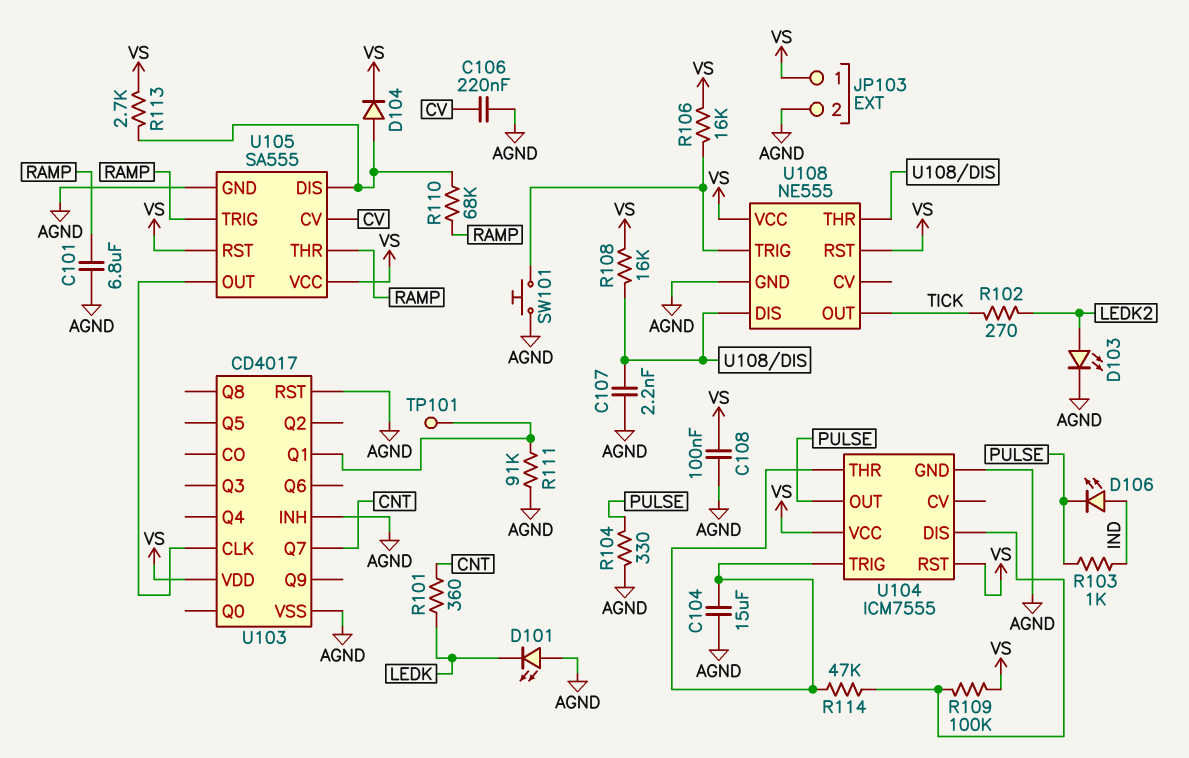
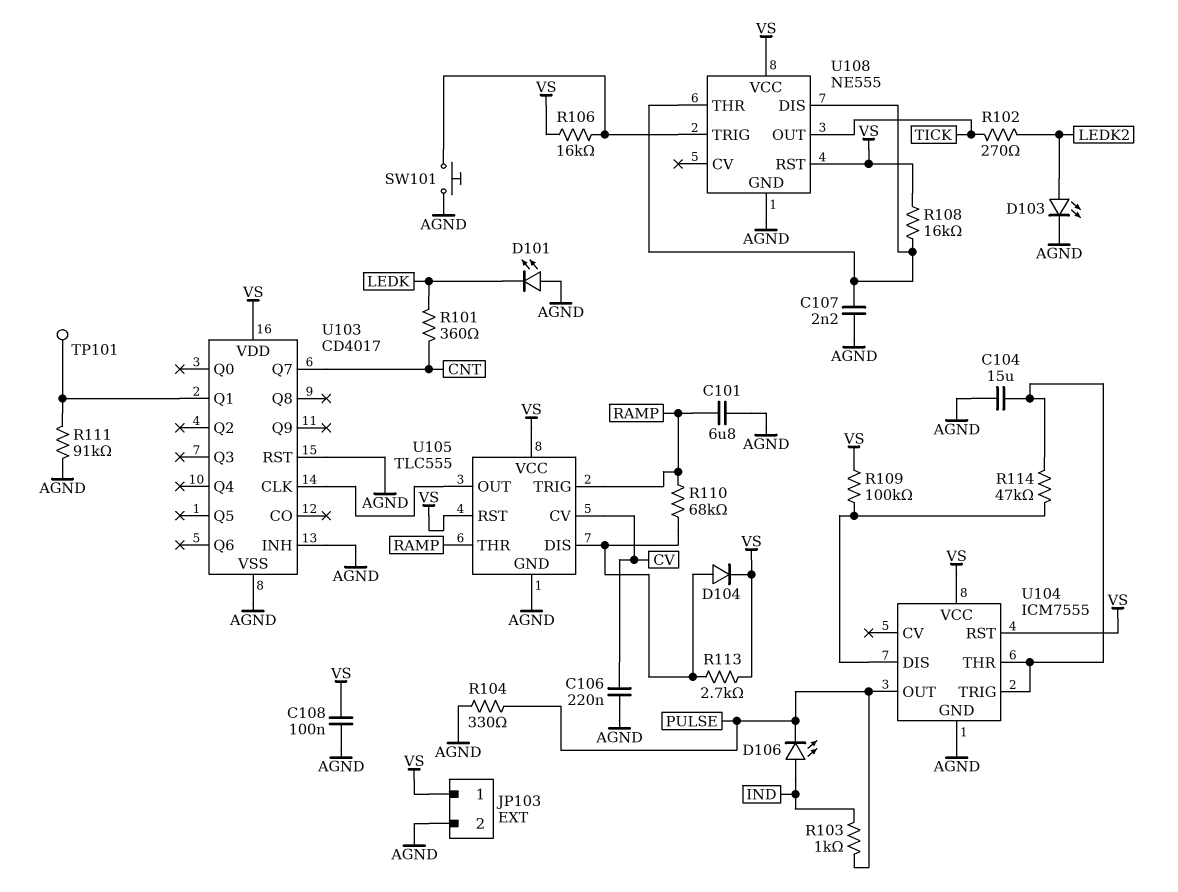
U105: SA555 -> TLC555

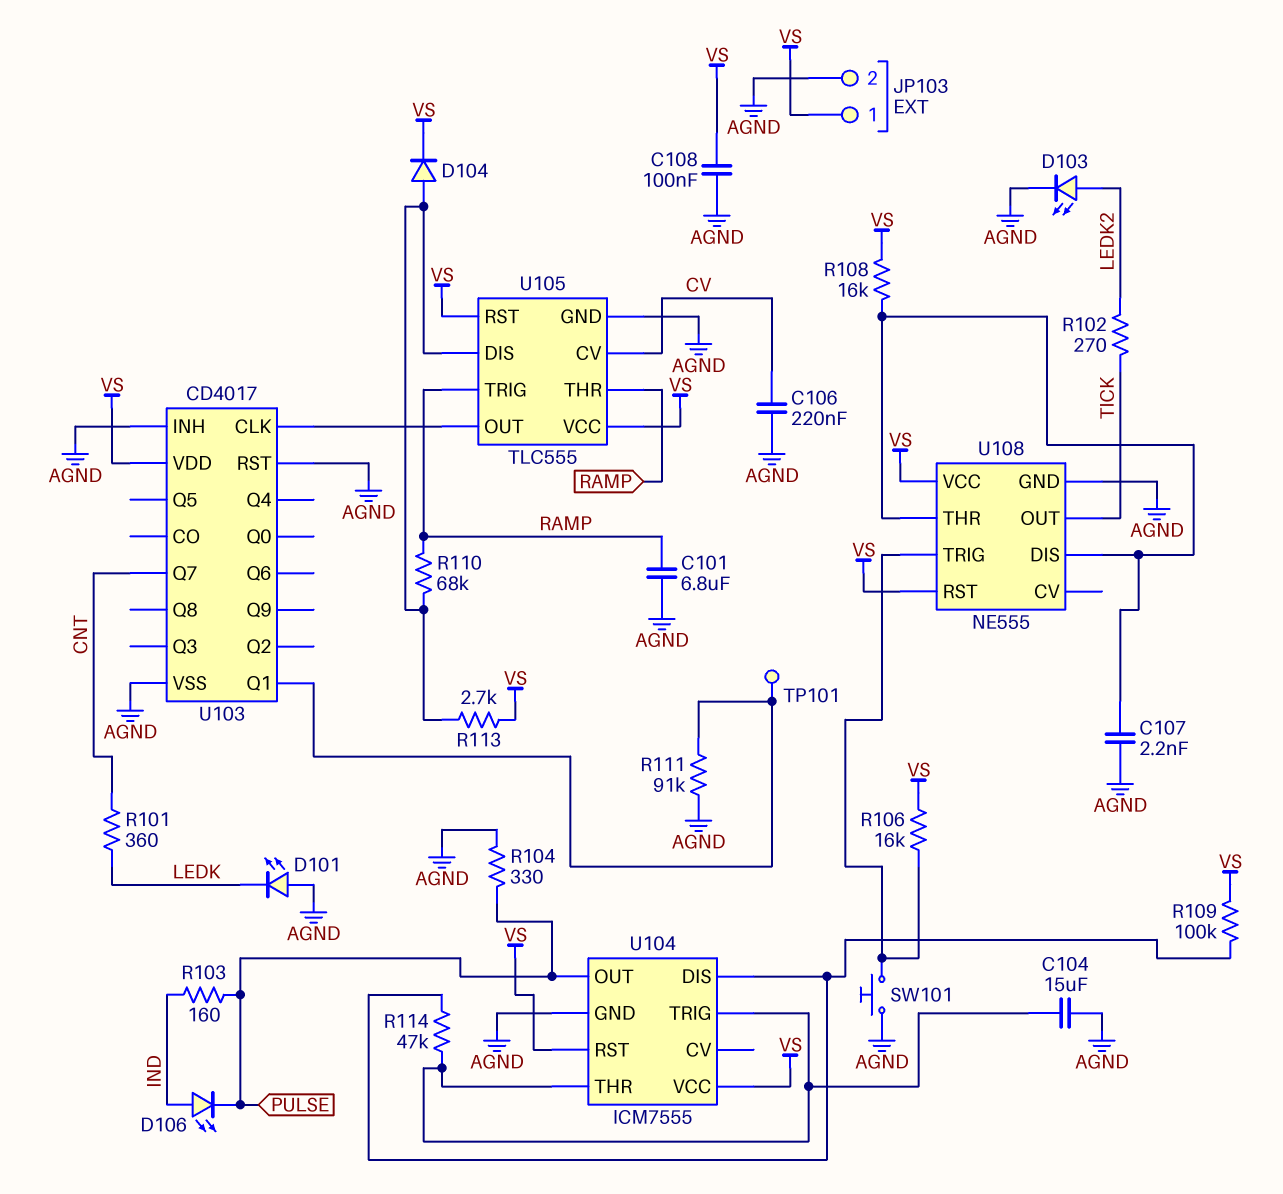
R103: 1k (IND, PULSE) -> 160 (IND, PULSE)

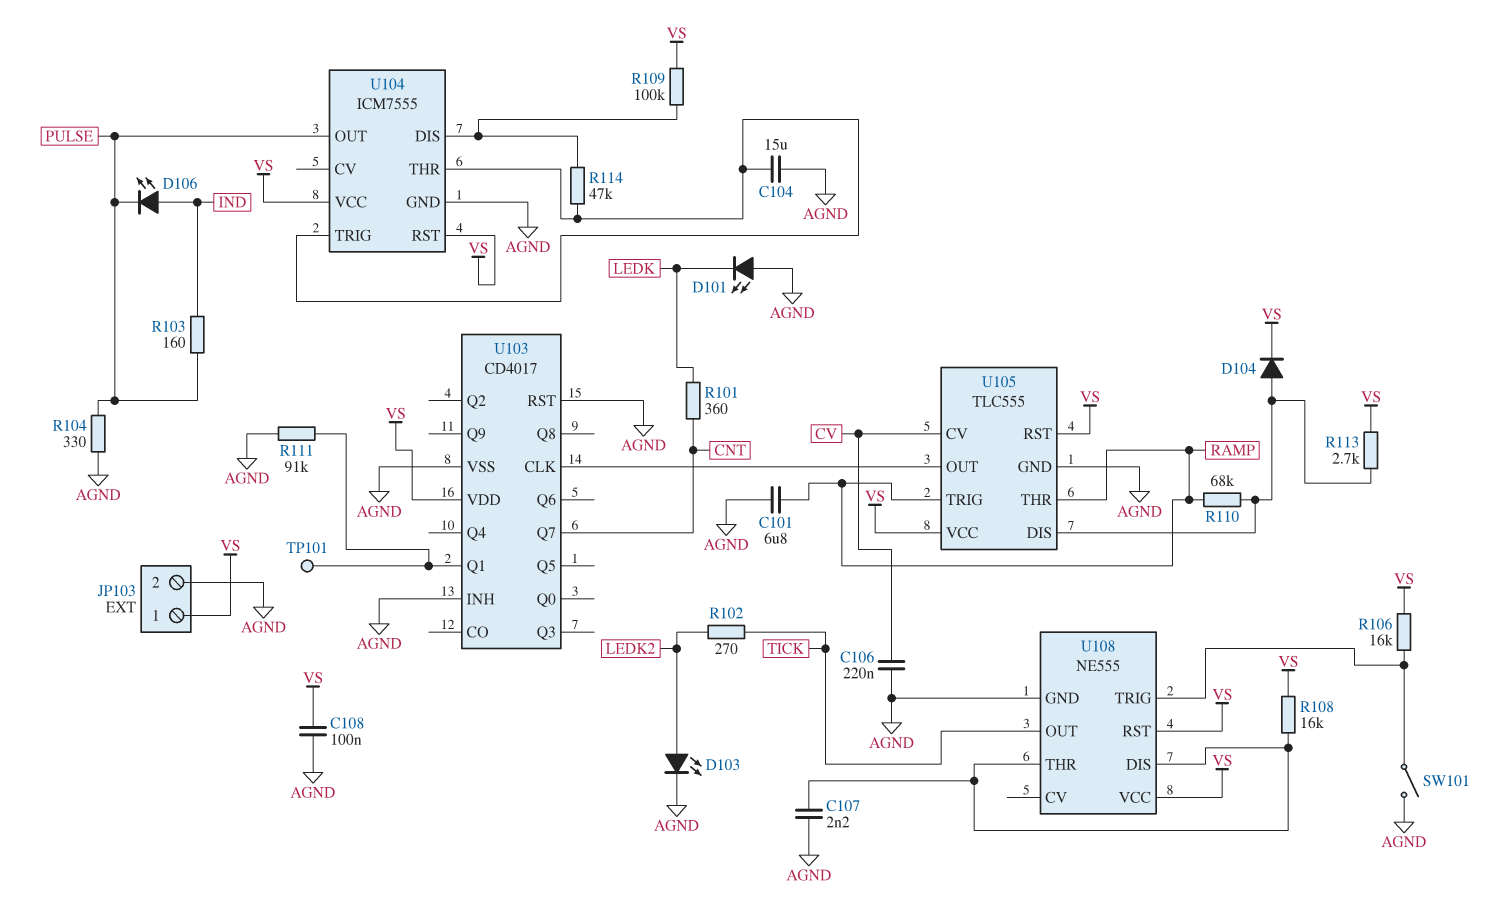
SW101: button (AGND, U108/TRIG) -> switch (AGND, U108/TRIG)

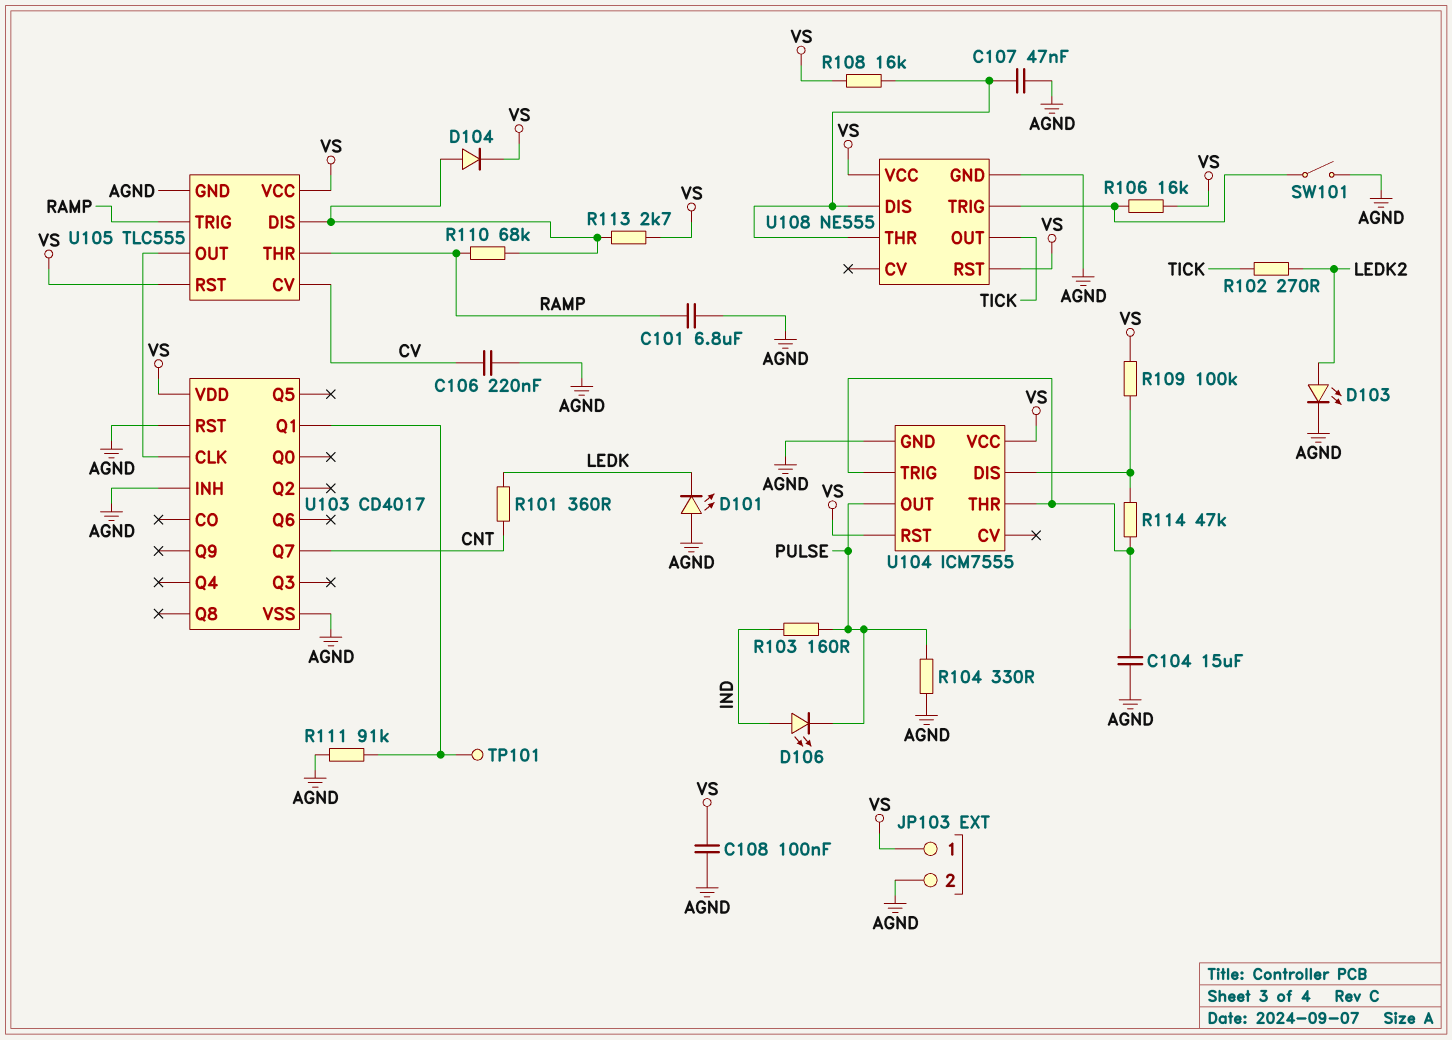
C107: 2.2nF (AGND, U108/DIS) -> 47nF (AGND, U108/DIS)

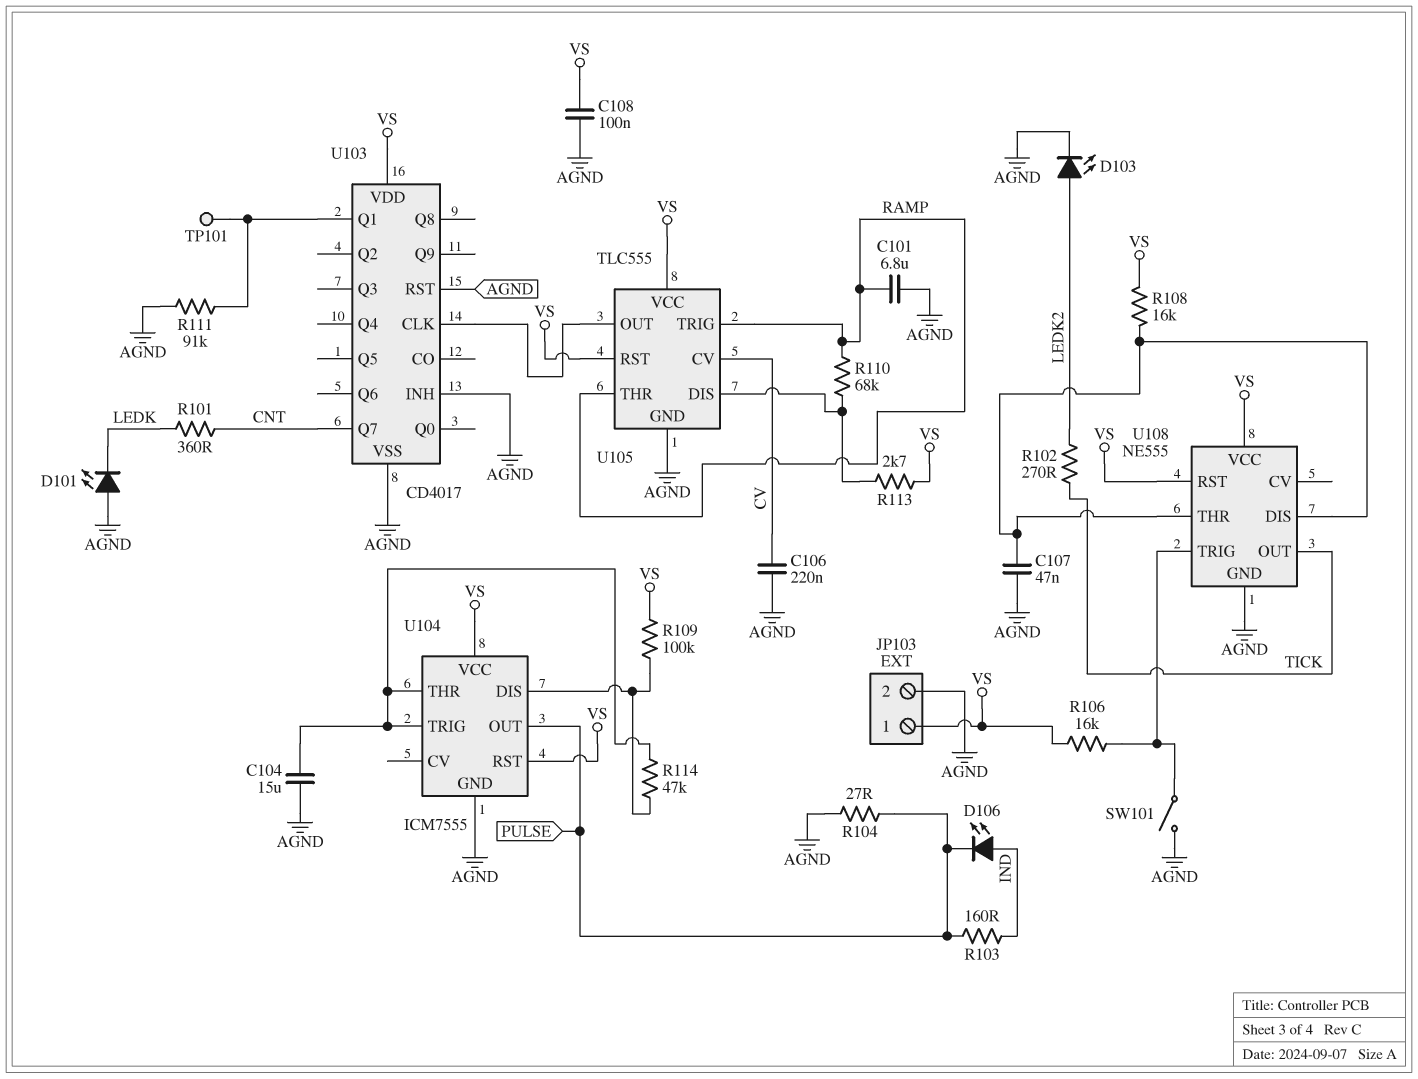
D104: diode (A U105/DIS, K VS) -> none
R104: 330 (AGND, PULSE) -> 27 (AGND, PULSE)

